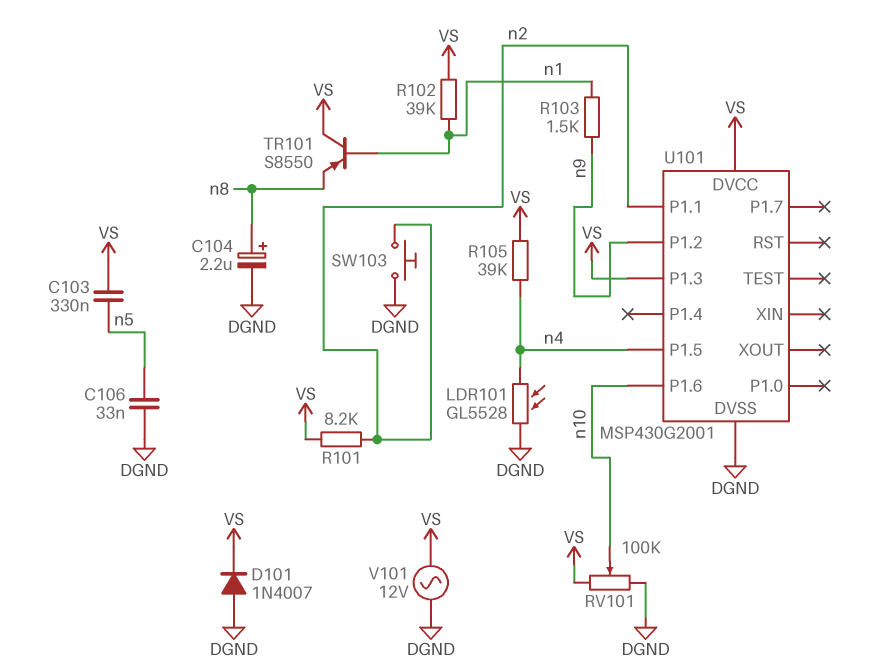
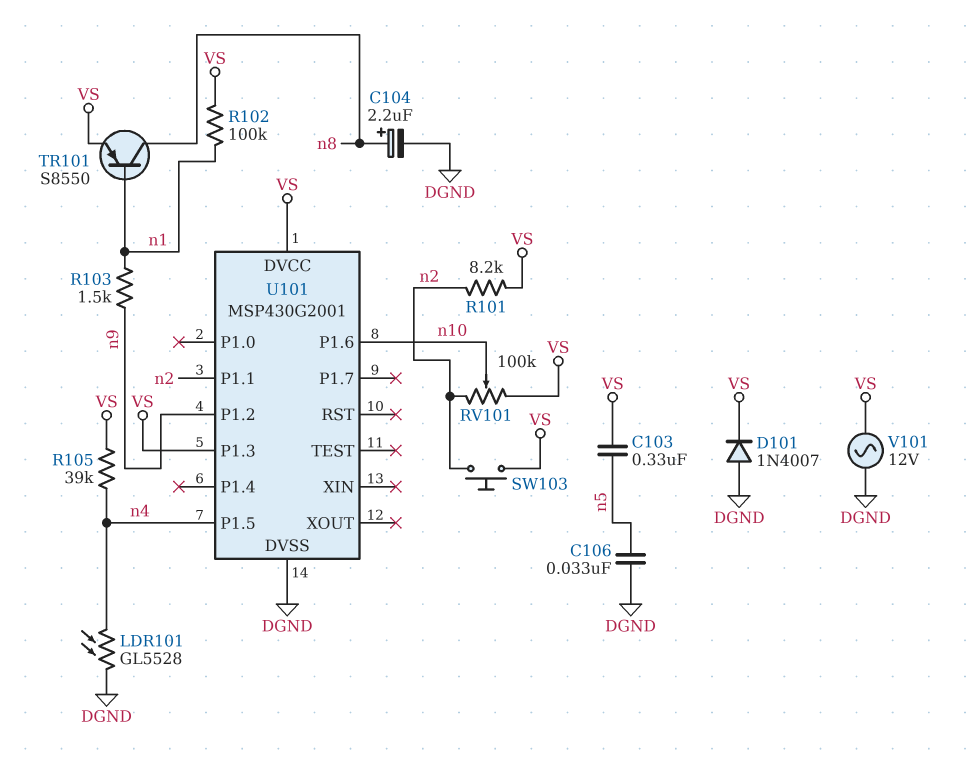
R102: 39k (VS, n1) -> 100k (VS, n1)
RV101: 100k (DGND, VS, wiper n10) -> 100k (VS, n2, wiper n10)
SW103: button (DGND, n2) -> button (VS, n2)
TR101: PNP S8550 (B n1, C VS, E n8) -> PNP S8550 (B n1, C n8, E VS)

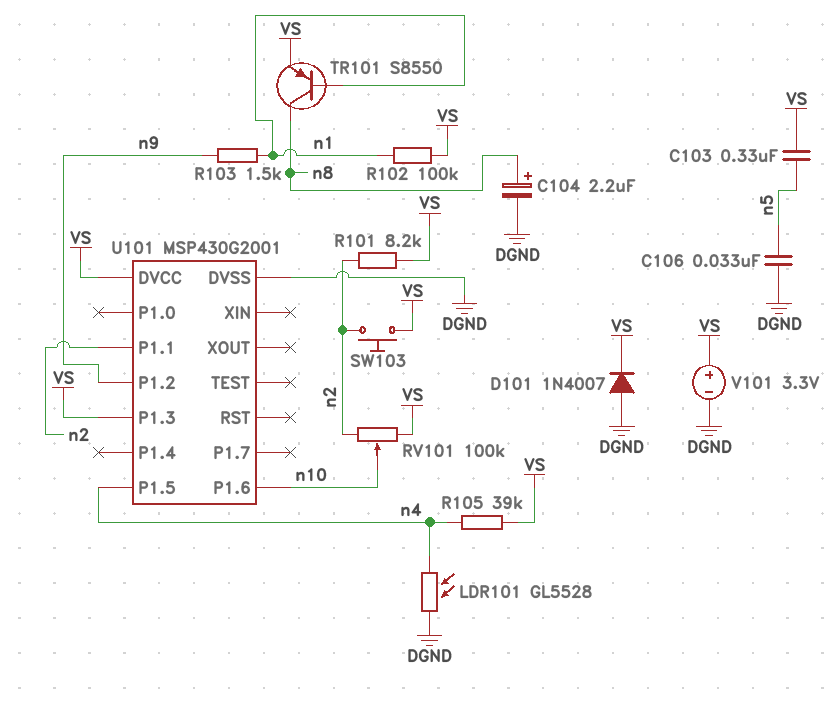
V101: AC 12V (DGND, VS) -> 3.3V (plus VS, minus DGND)

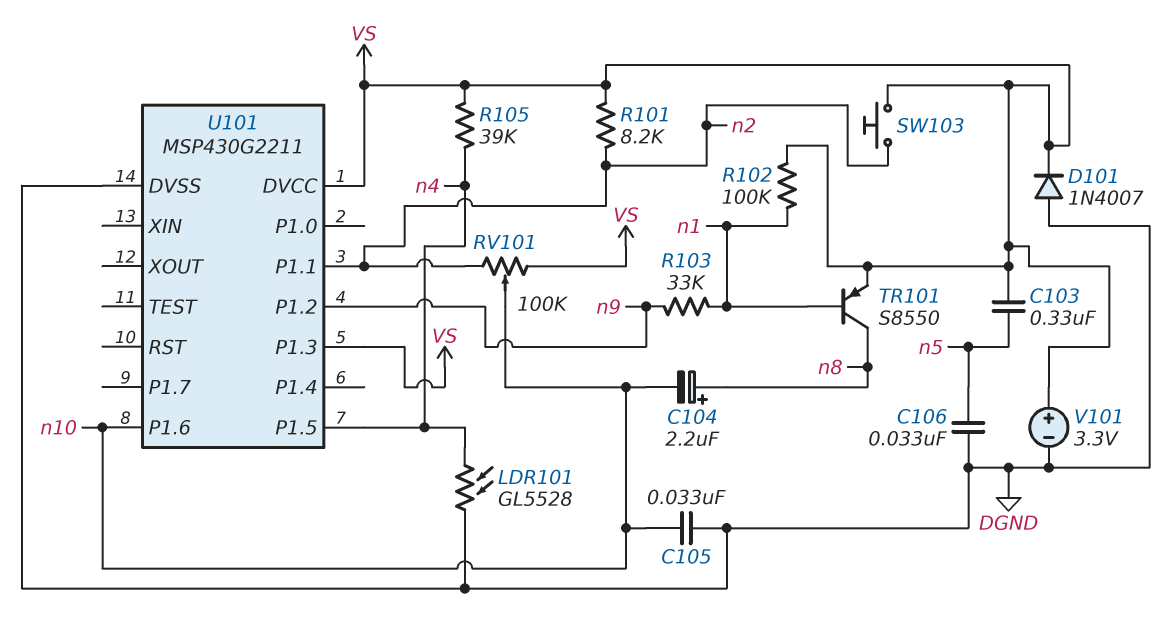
C104: 2.2uF (plus n8, minus DGND) -> 2.2uF (plus n8, minus n10)
C105: none -> 33nF (DGND, n10)
R103: 1.5k (n1, n9) -> 33k (n1, n9)
U101: MSP430G2001 -> MSP430G2211

